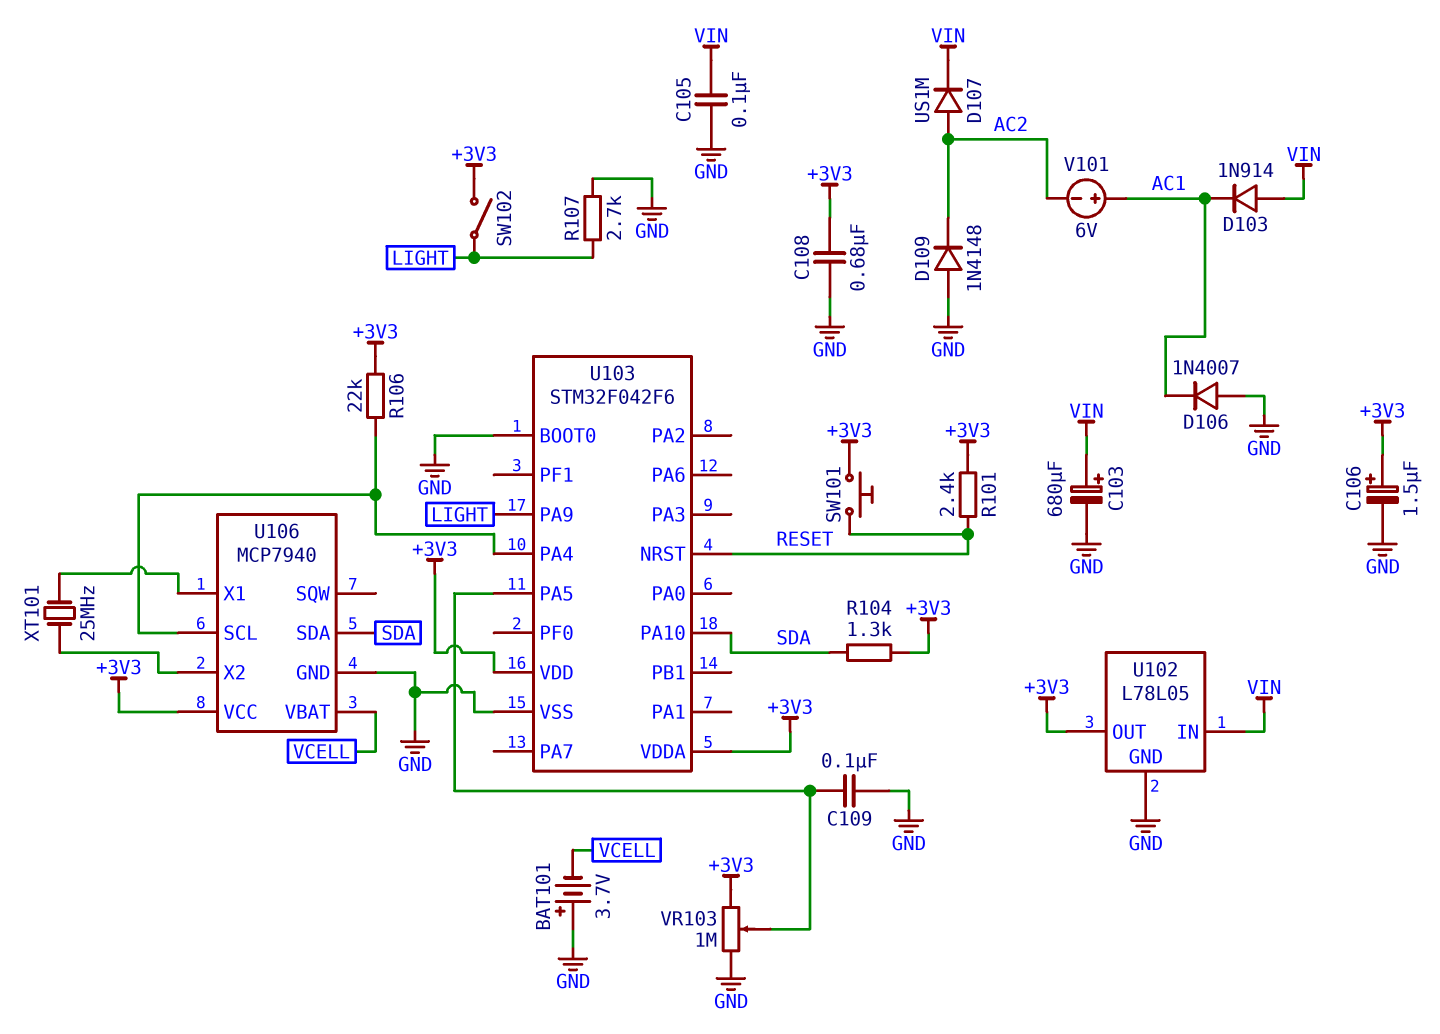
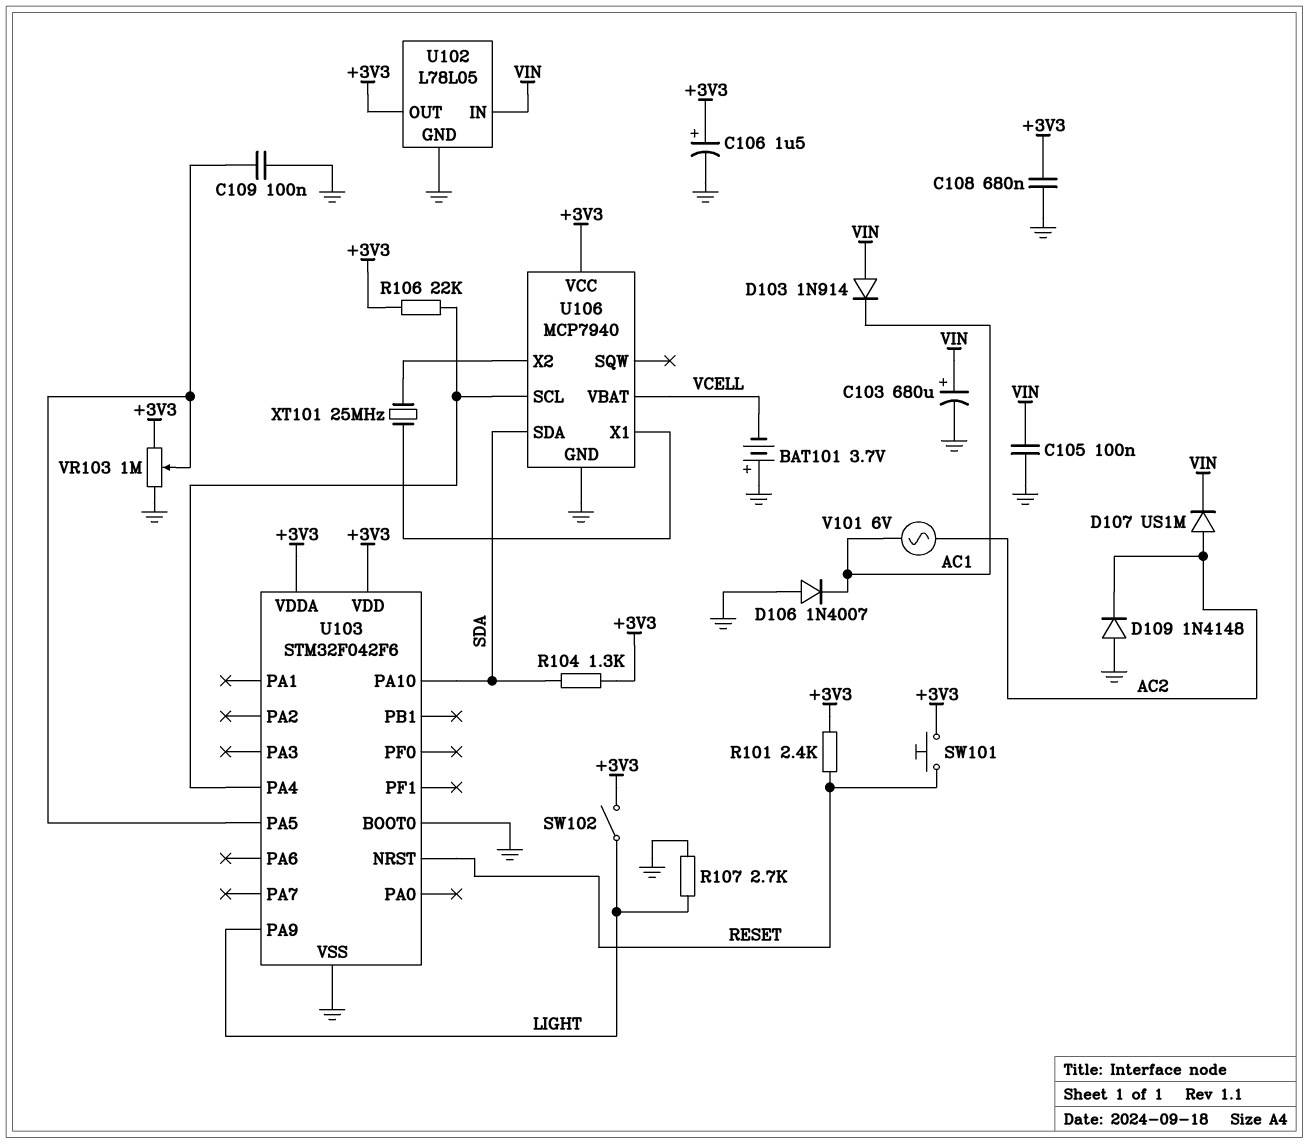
V101: 6V (plus AC1, minus AC2) -> AC 6V (AC1, AC2)

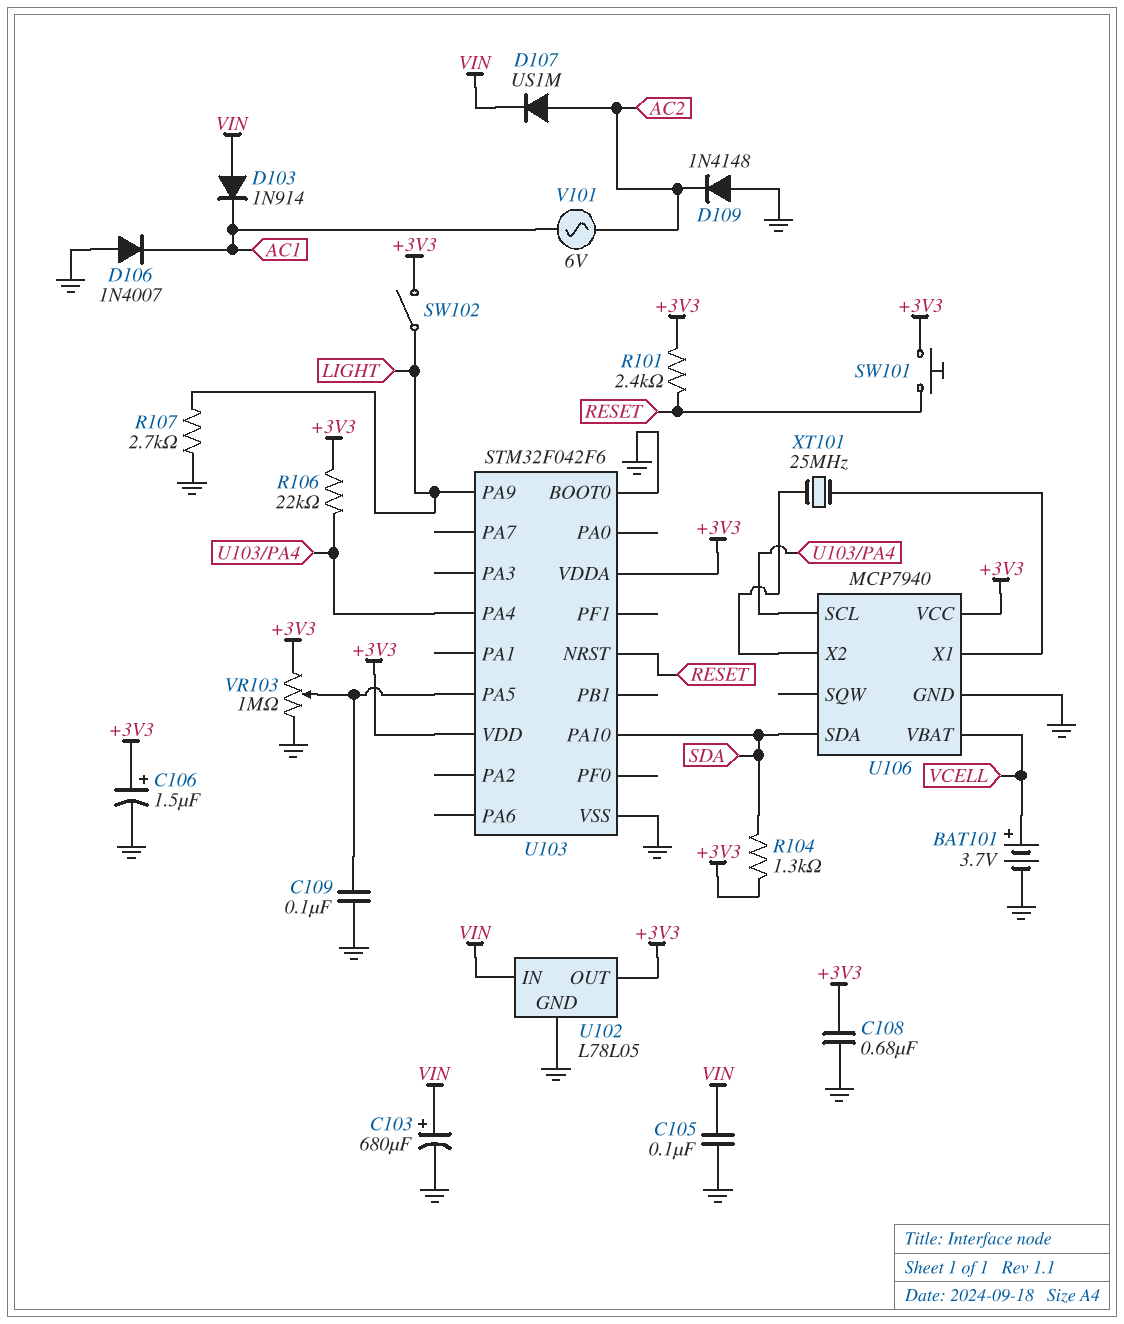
BAT101: 3.7V (plus GND, minus VCELL) -> 3.7V (plus VCELL, minus GND)

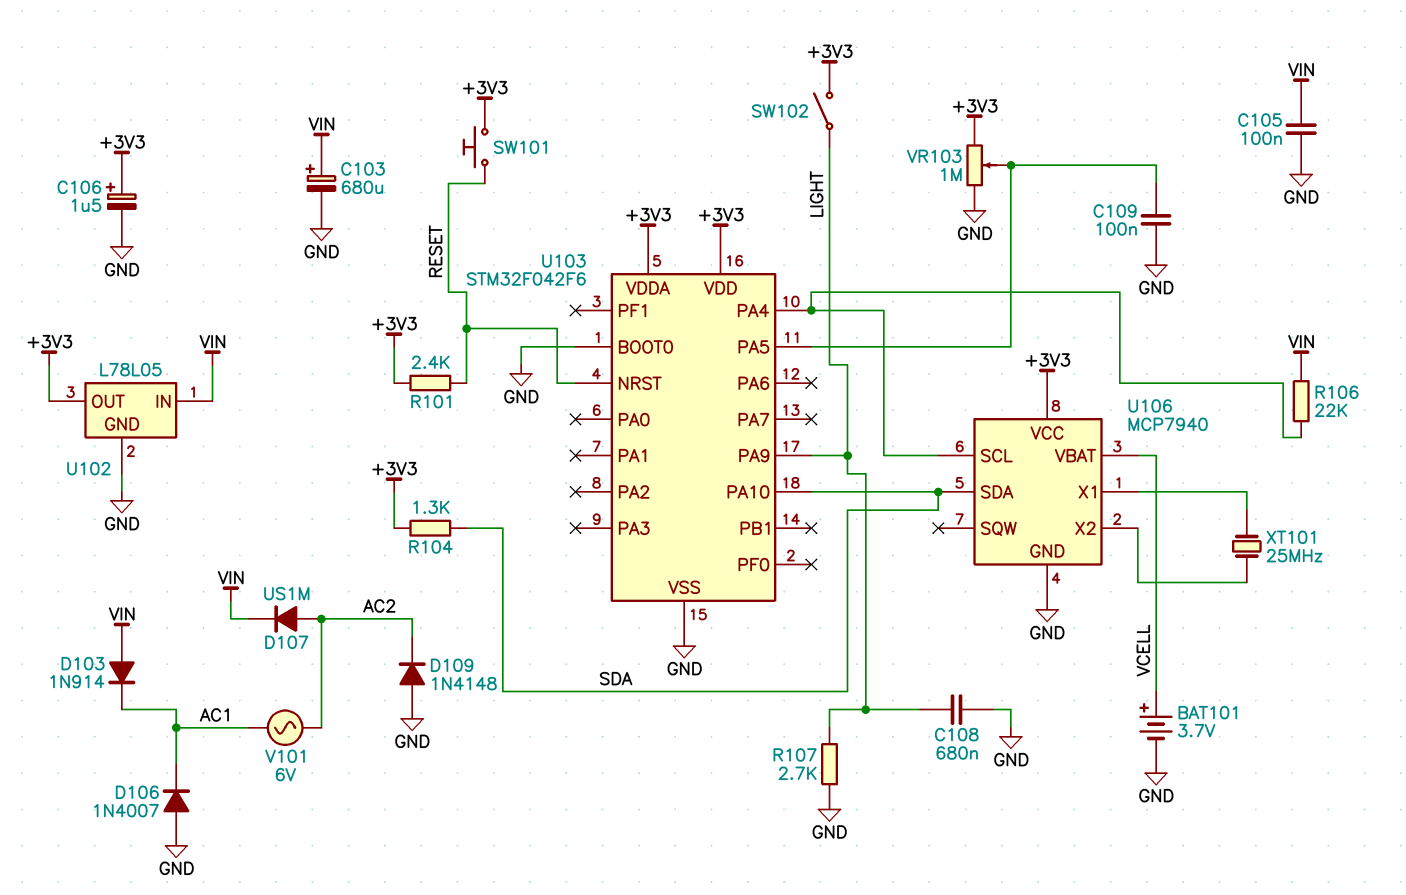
C108: 680nF (+3V3, GND) -> 680nF (GND, LIGHT)
R106: 22k (+3V3, U103/PA4) -> 22k (U103/PA4, VIN)

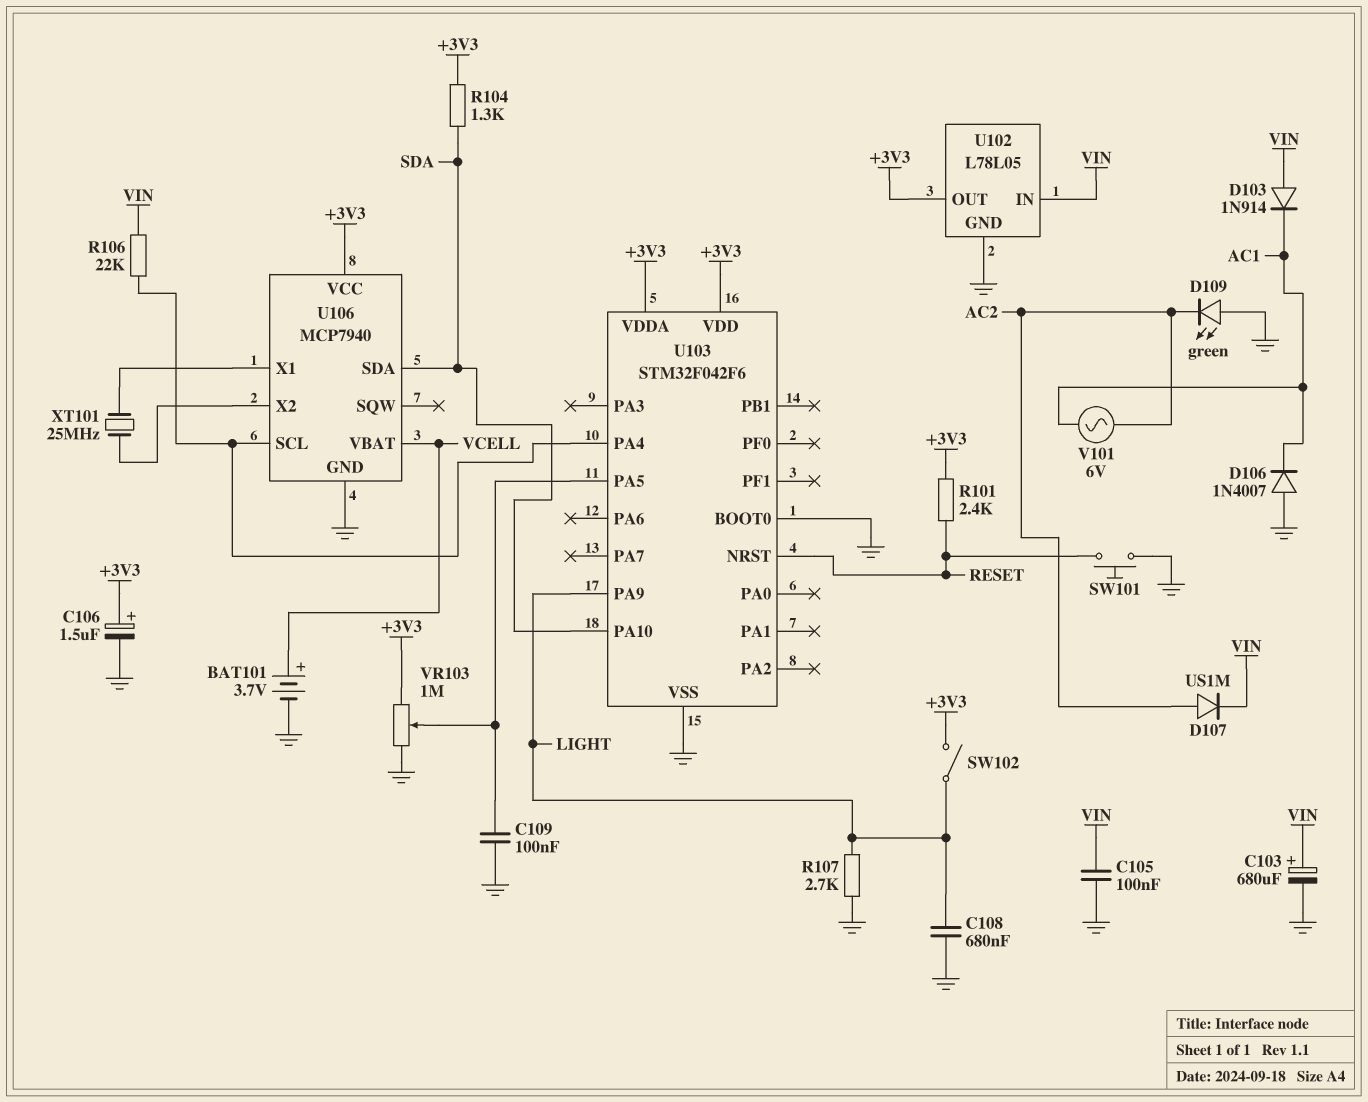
D109: diode 1N4148 (A GND, K AC2) -> LED green (A GND, K AC2)
SW101: button (+3V3, RESET) -> button (GND, RESET)

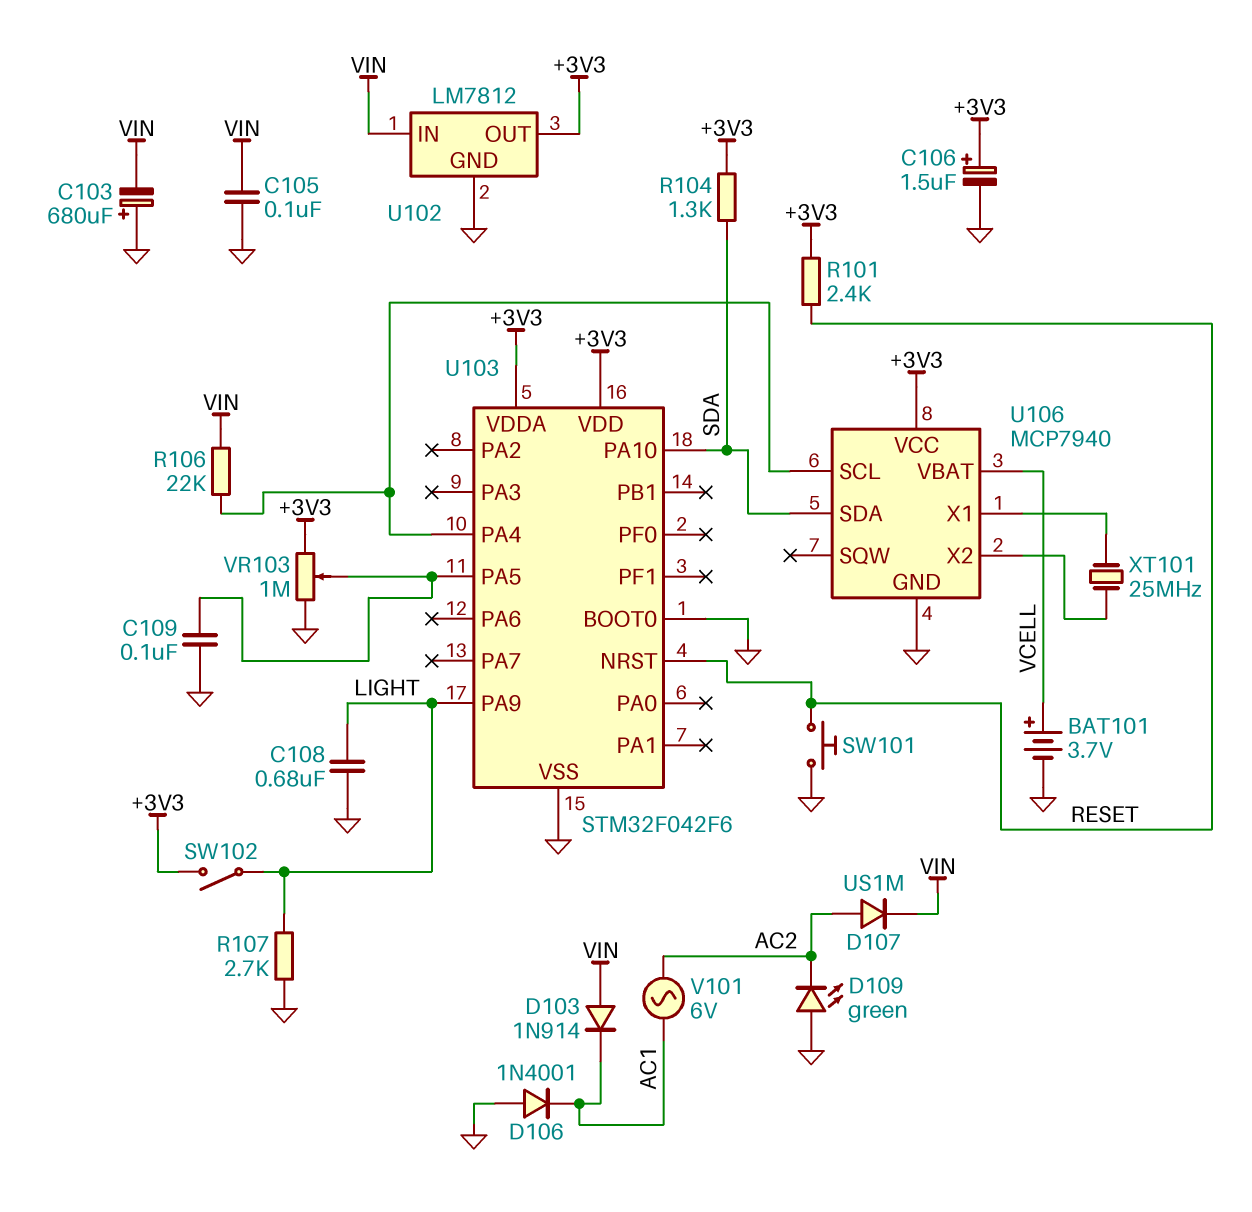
C103: 680uF (plus VIN, minus GND) -> 680uF (plus GND, minus VIN)
D106: diode 1N4007 (A GND, K AC1) -> diode 1N4001 (A GND, K AC1)
U102: L78L05 -> LM7812

